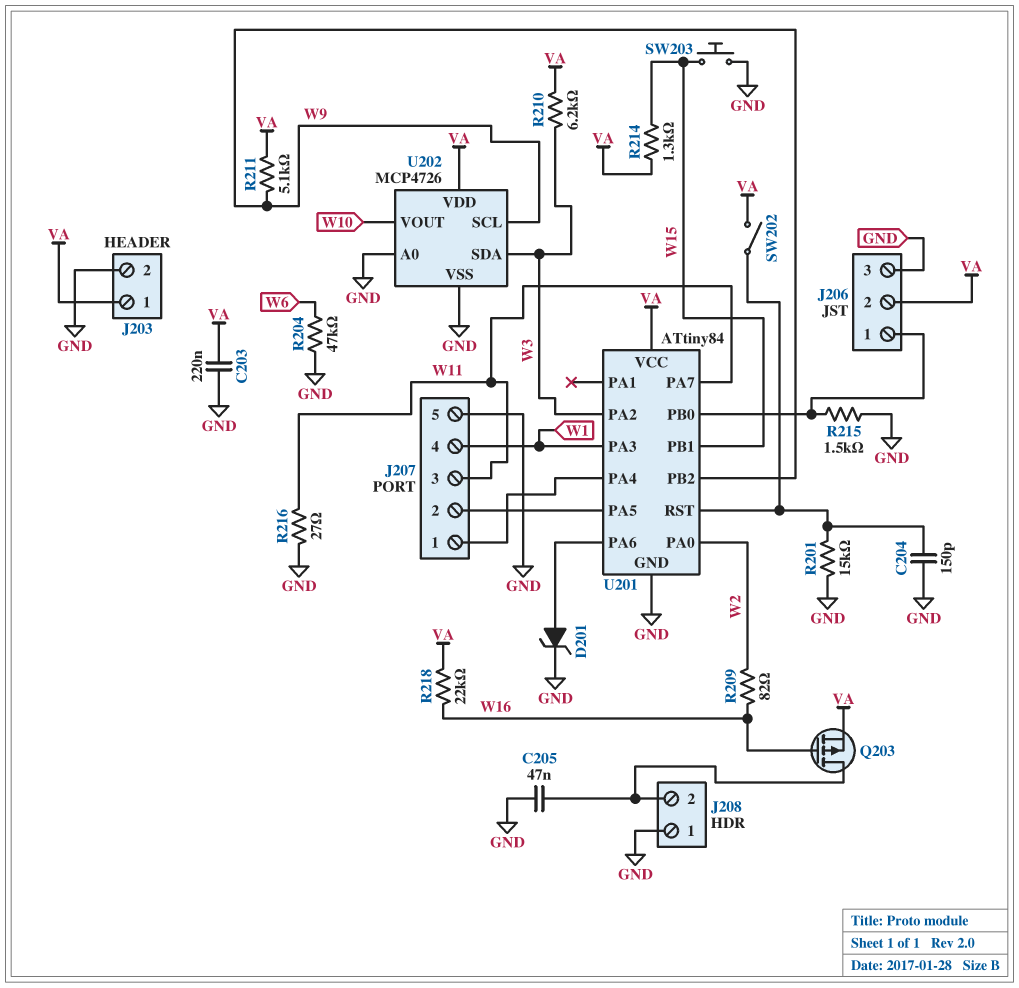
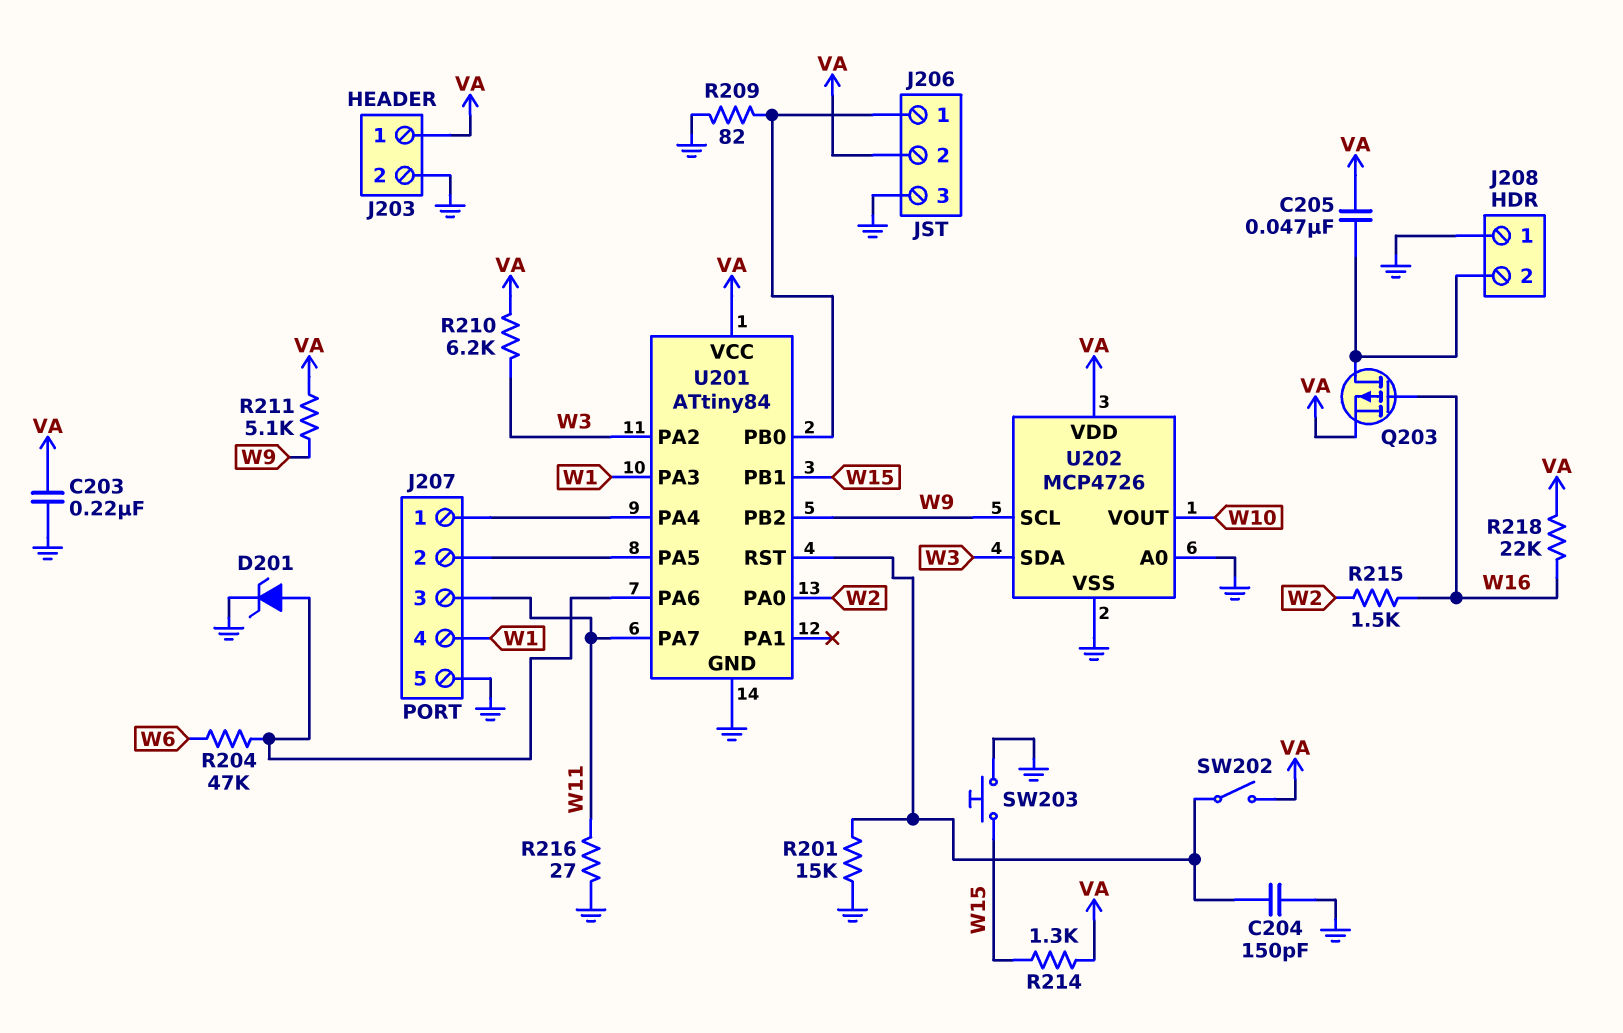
C205: 47nF (GND, J208/2) -> 47nF (J208/2, VA)
R204: 47k (GND, W6) -> 47k (U201/PA6, W6)
R209: 82 (W2, W16) -> 82 (GND, J206/1)
R215: 1.5k (GND, J206/1) -> 1.5k (W2, W16)

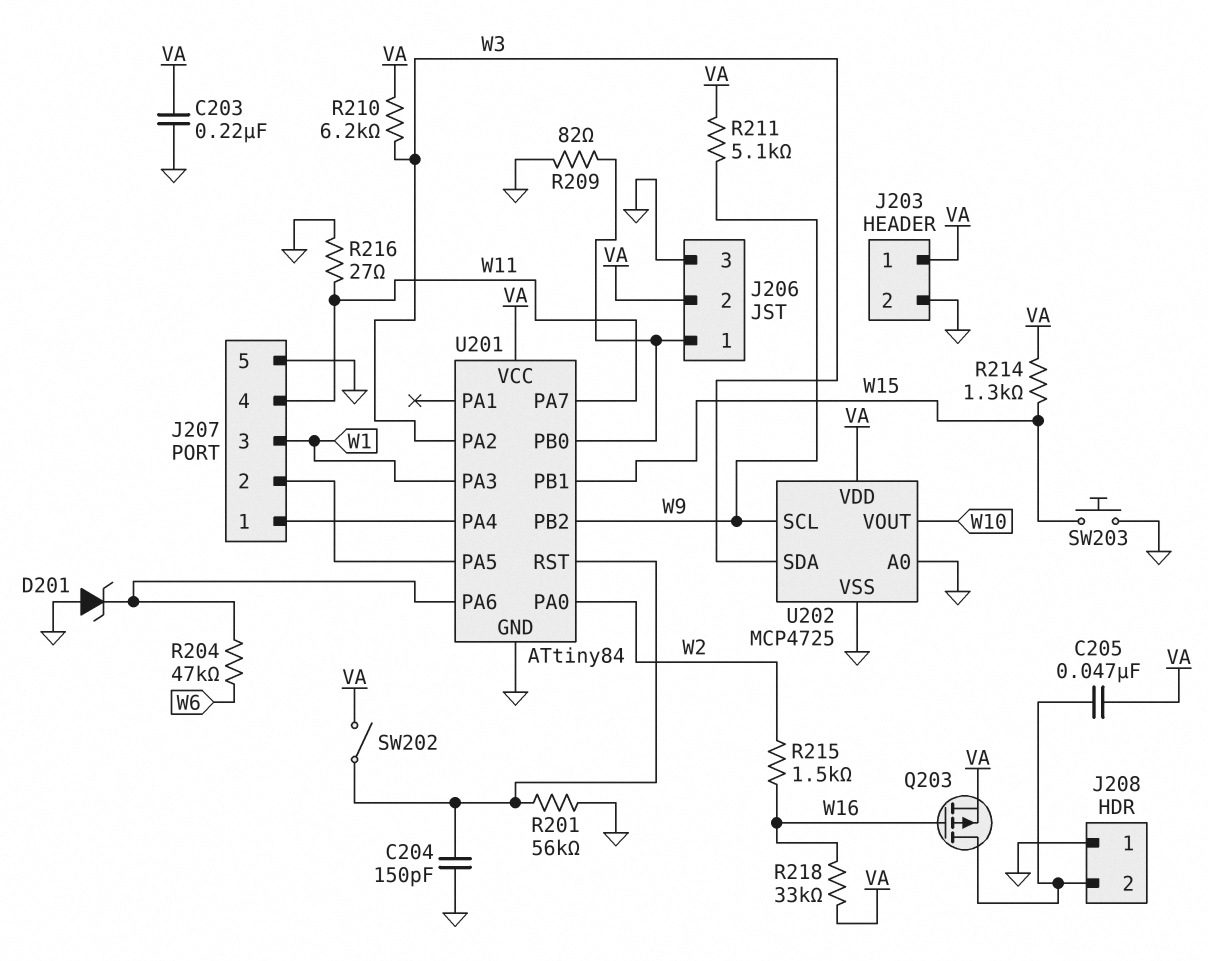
D201: zener (A U201/PA6, K GND) -> zener (A GND, K U201/PA6)
J207 pin 3: W11 -> W1
J207 pin 4: W1 -> W11
R201: 15k (GND, U201/RST) -> 56k (GND, U201/RST)
R218: 22k (VA, W16) -> 33k (VA, W16)
U202: MCP4726 -> MCP4725

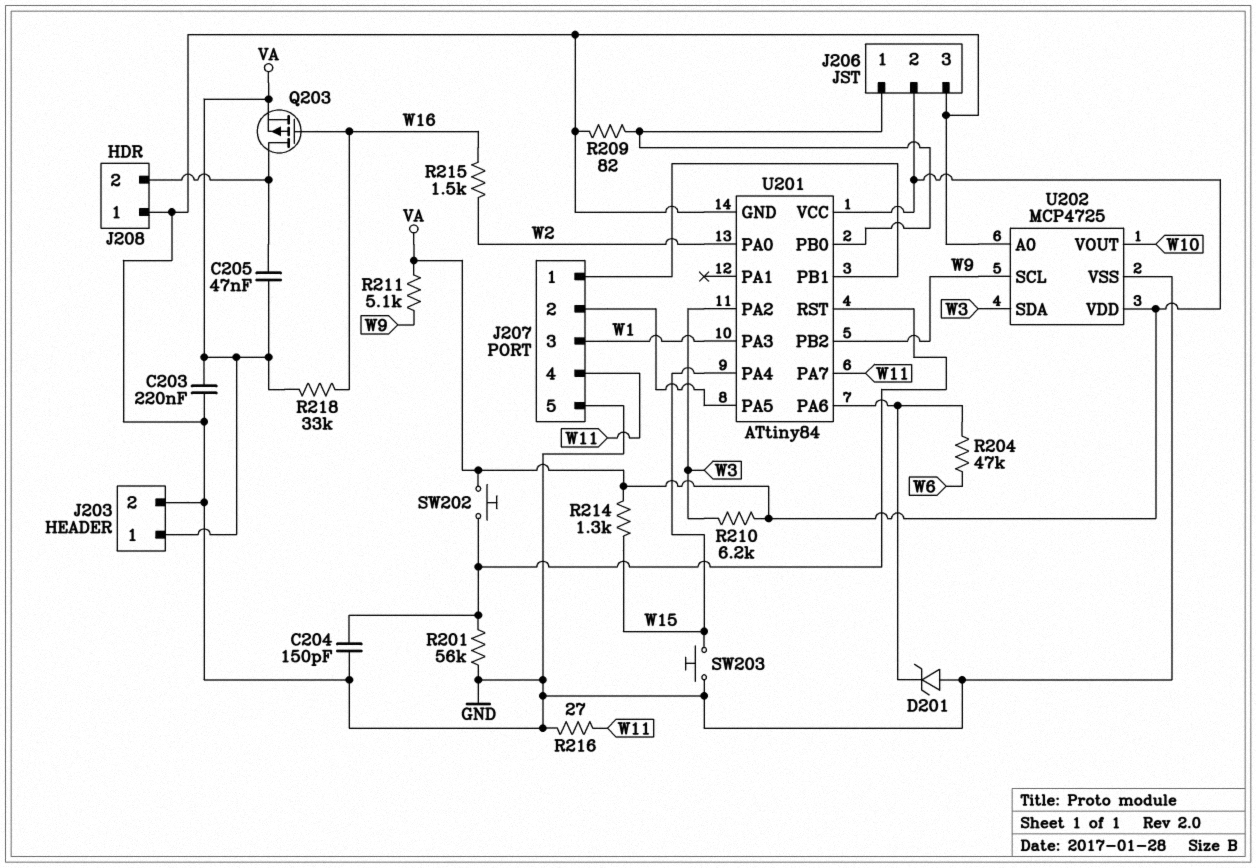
SW202: switch (U201/RST, VA) -> button (U201/RST, VA)
U201 pin PA4: J207/1 -> W15
U201 pin PB1: W15 -> J207/1

